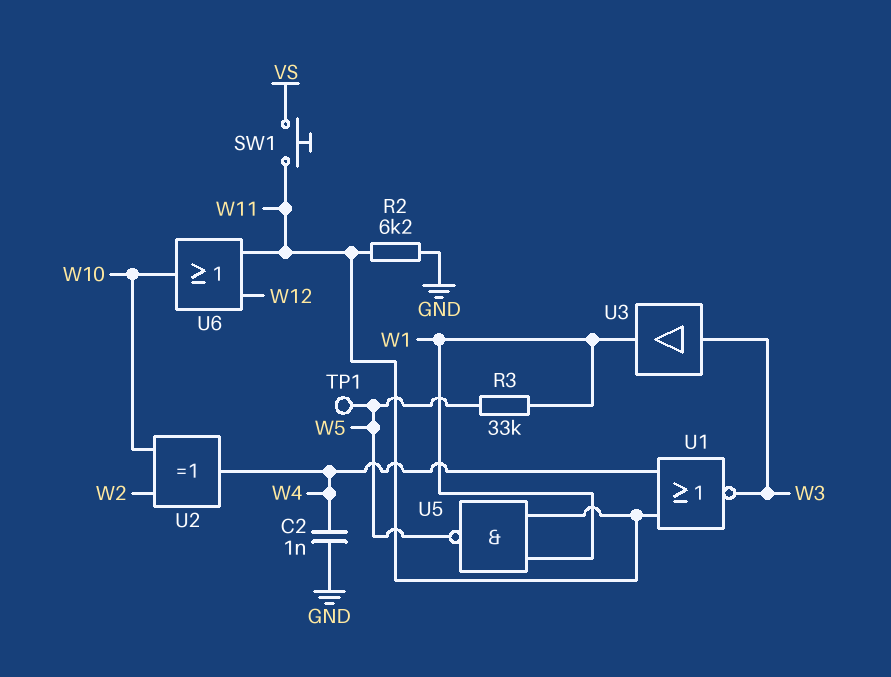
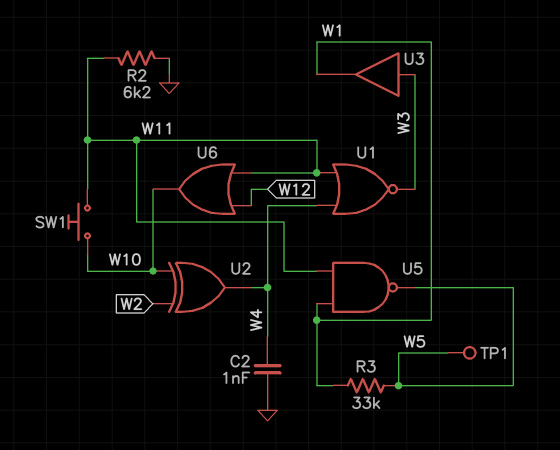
SW1: button (VS, W11) -> button (W10, W11)

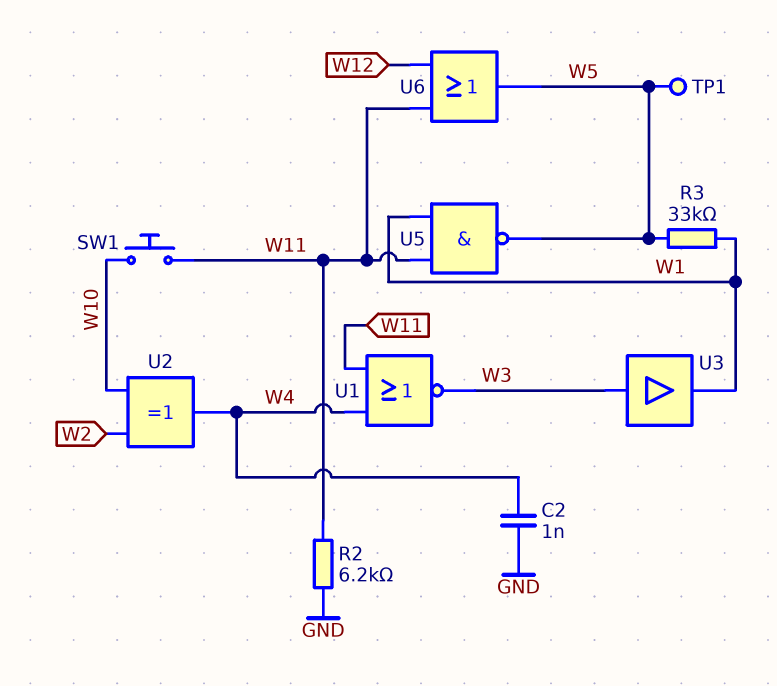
U6: OR (in W11, in W12, out W10) -> OR (in W11, in W12, out W5)

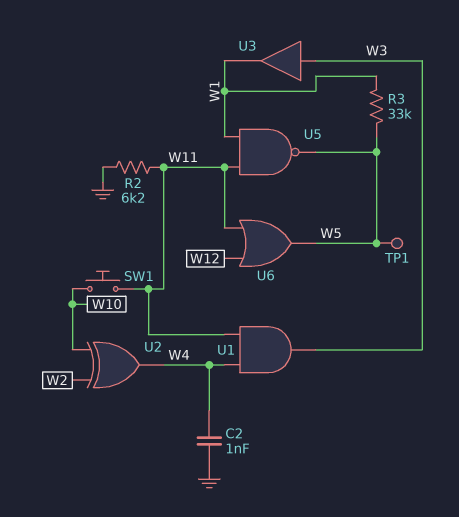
U1: NOR (in W4, in W11, out W3) -> AND (in W4, in W11, out W3)

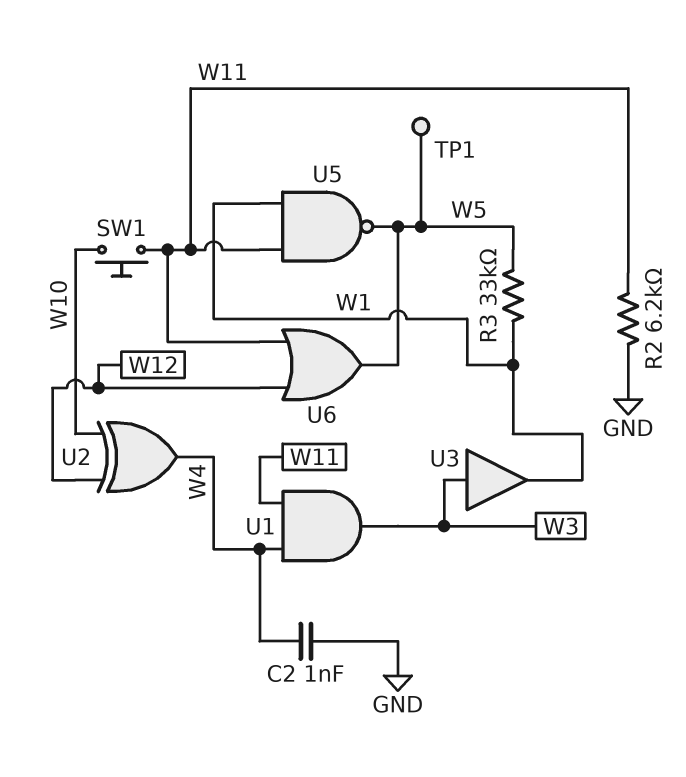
U2: XOR (in W2, in W10, out W4) -> XOR (in W10, in W12, out W4)

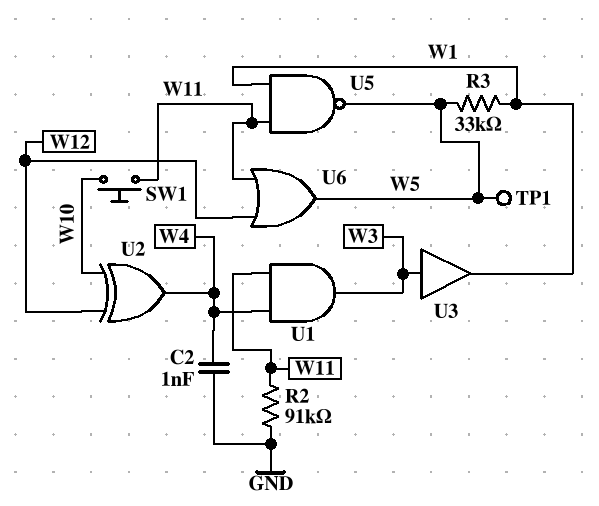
R2: 6.2k (GND, W11) -> 91k (GND, W11)

